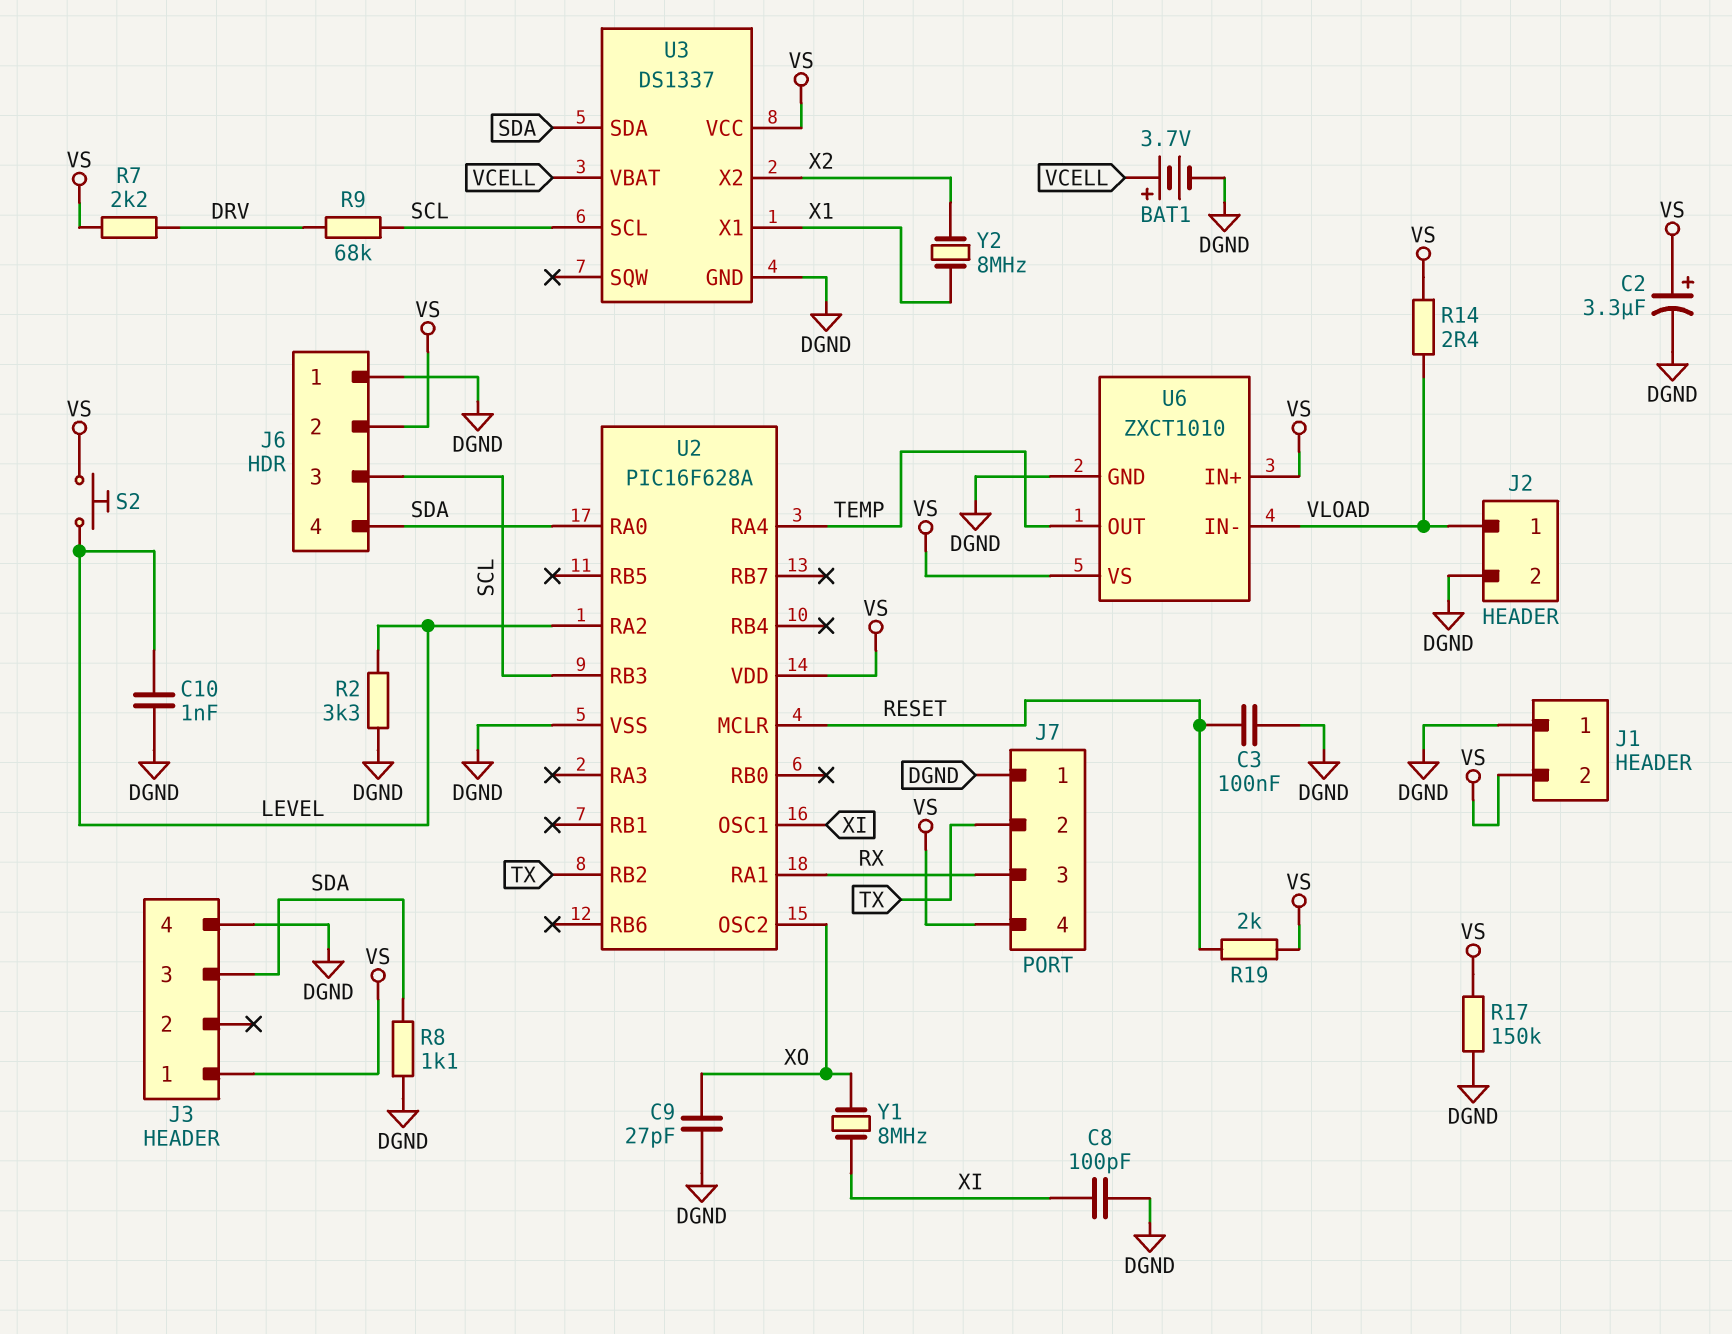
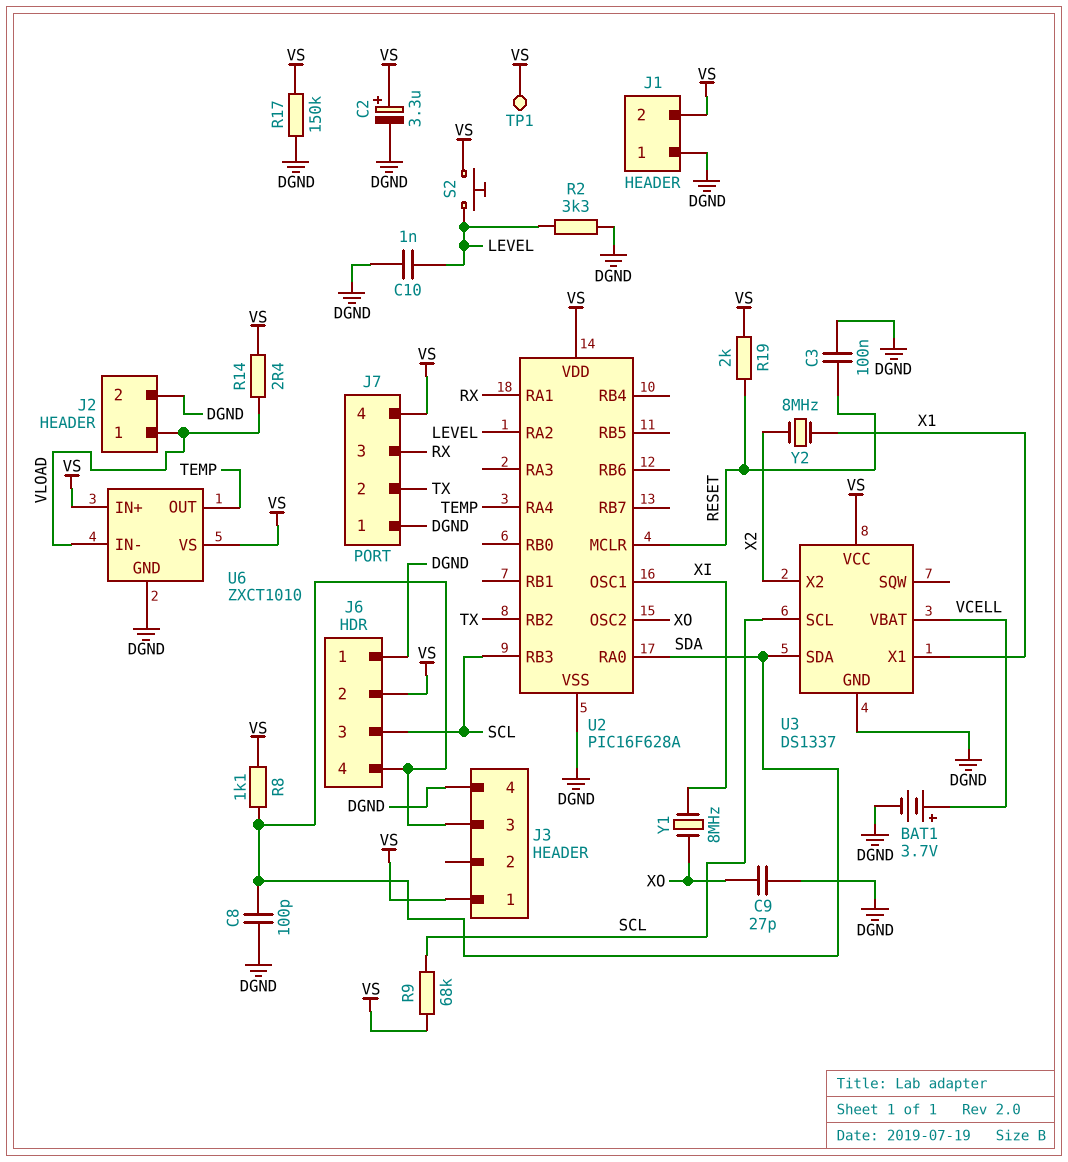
C8: 100pF (DGND, XI) -> 100pF (DGND, SDA)
R7: 2.2k (DRV, VS) -> none
R8: 1.1k (DGND, SDA) -> 1.1k (SDA, VS)
R9: 68k (DRV, SCL) -> 68k (SCL, VS)
TP1: none -> test point (VS)

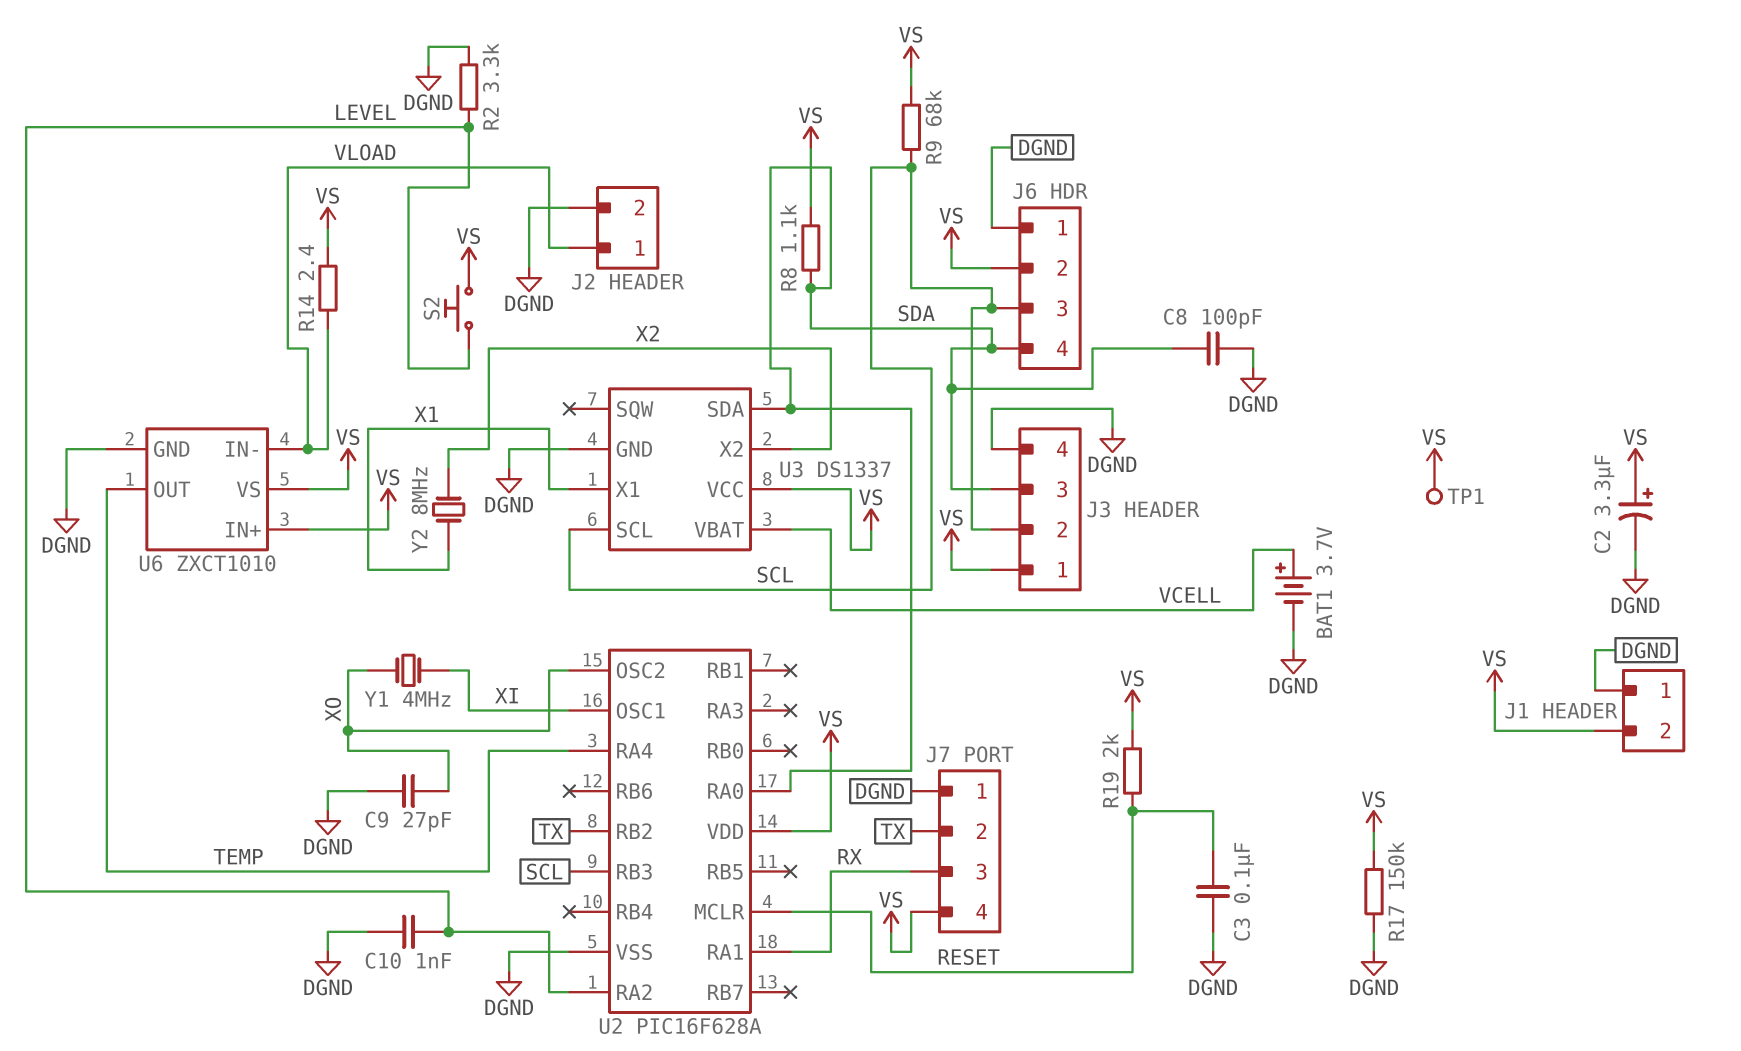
J3 pin 2: none -> SCL
Y1: 8MHz (XI, XO) -> 4MHz (XI, XO)

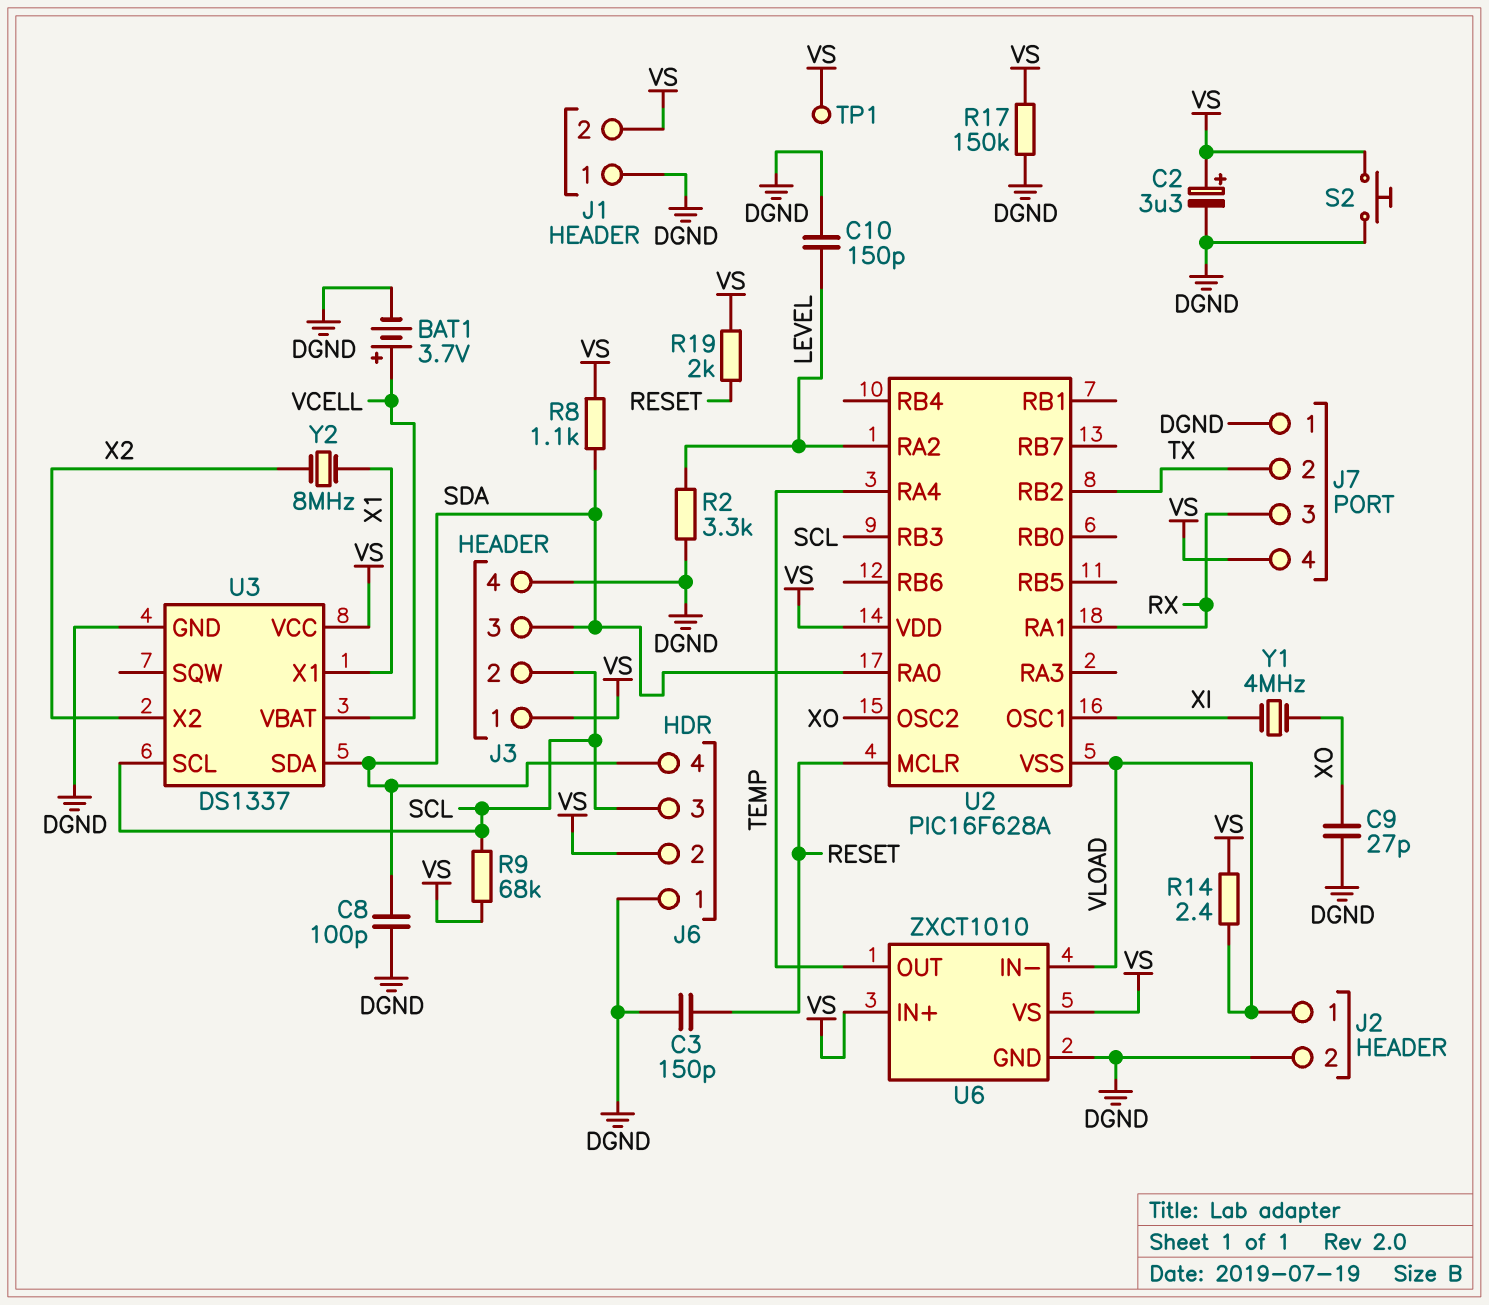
C3: 100nF (DGND, RESET) -> 150pF (DGND, RESET)
C10: 1nF (DGND, LEVEL) -> 150pF (DGND, LEVEL)
S2: button (LEVEL, VS) -> button (DGND, VS)
U2 pin VSS: DGND -> VLOAD

